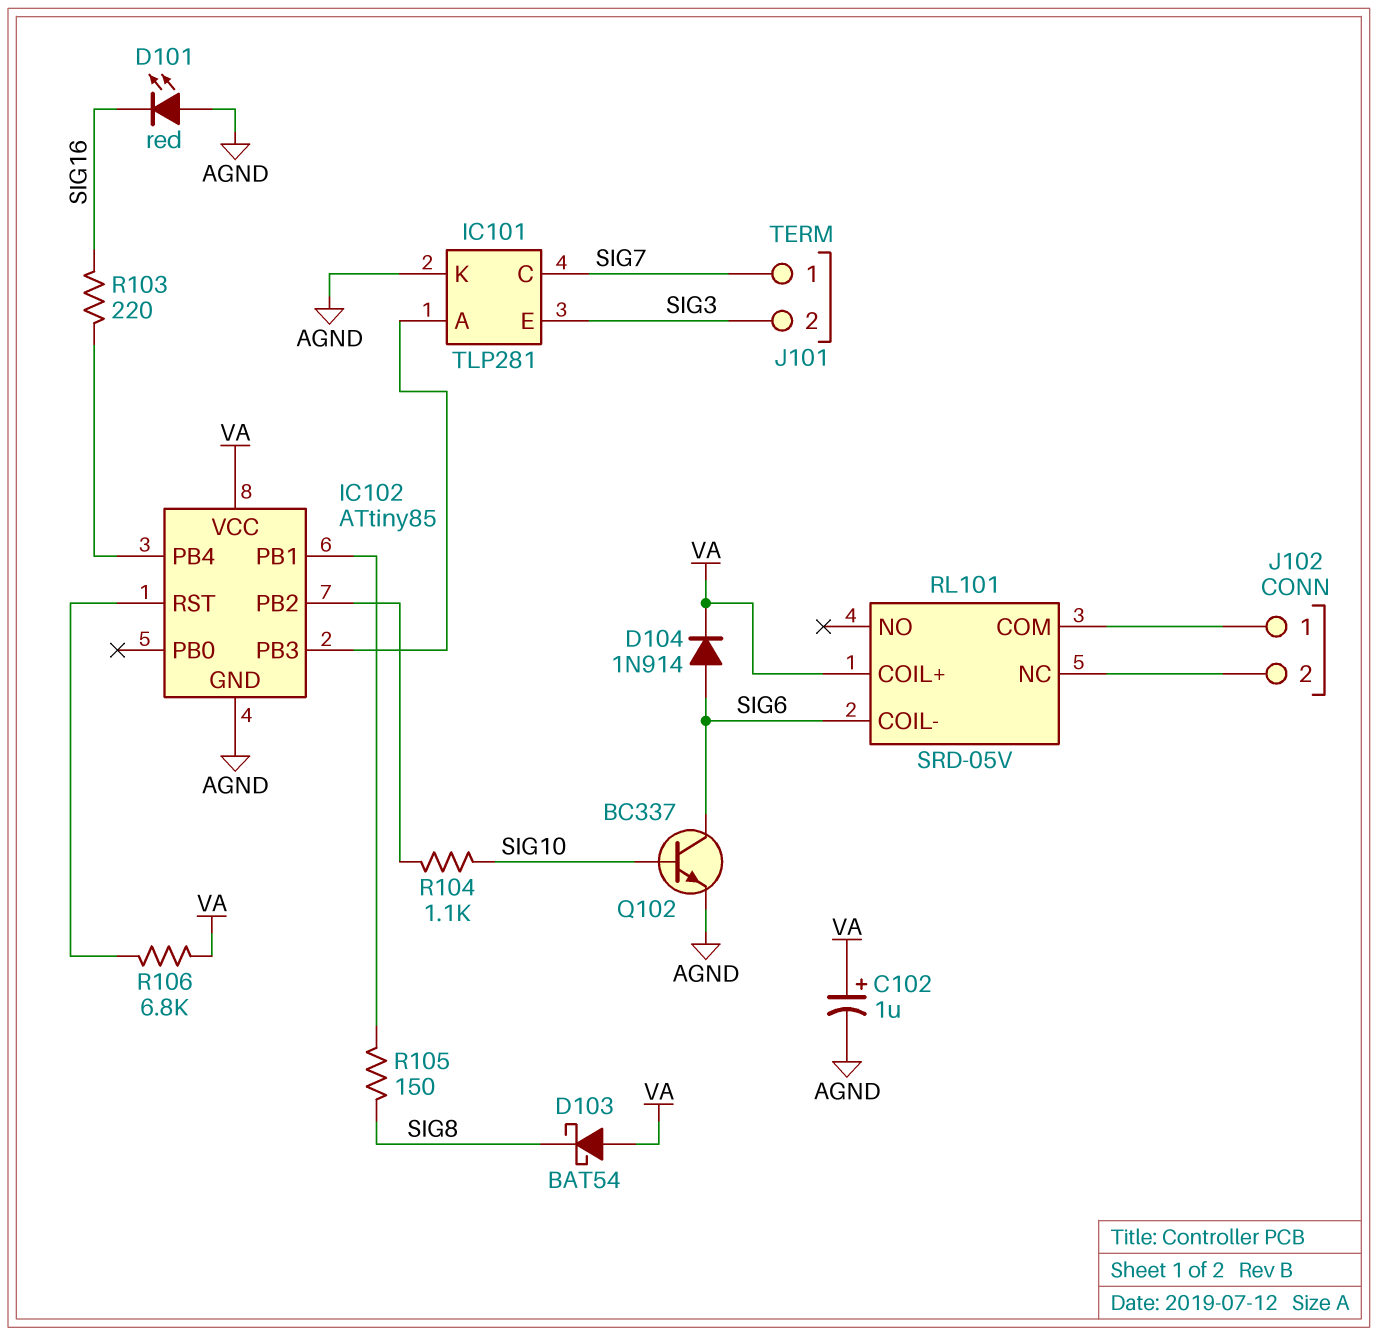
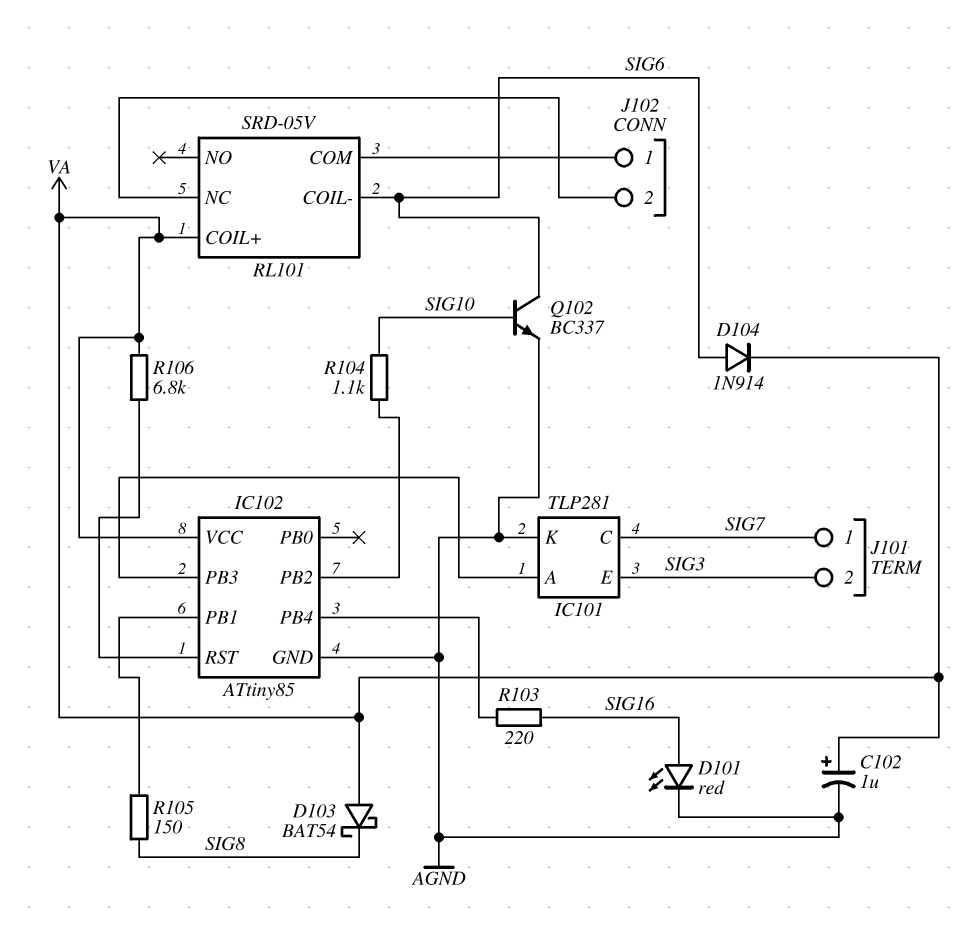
D101: LED red (A AGND, K SIG16) -> LED red (A SIG16, K AGND)

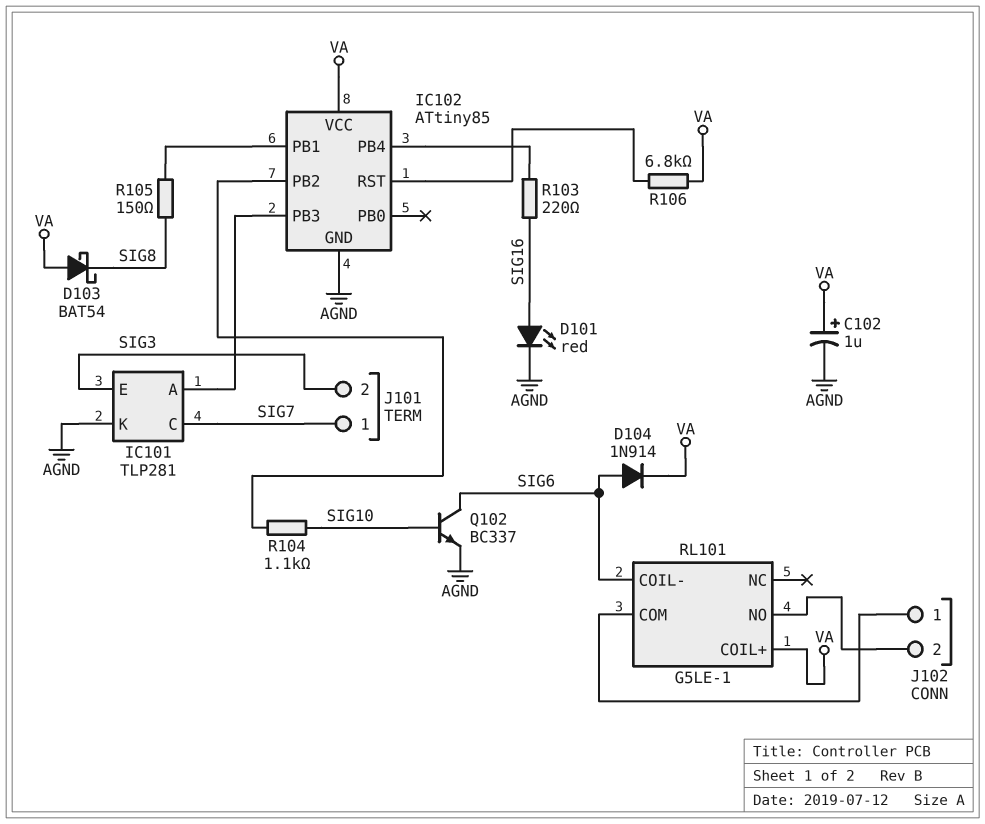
RL101: SRD-05V -> G5LE-1
RL101 pin NC: J102/2 -> none
RL101 pin NO: none -> J102/2

